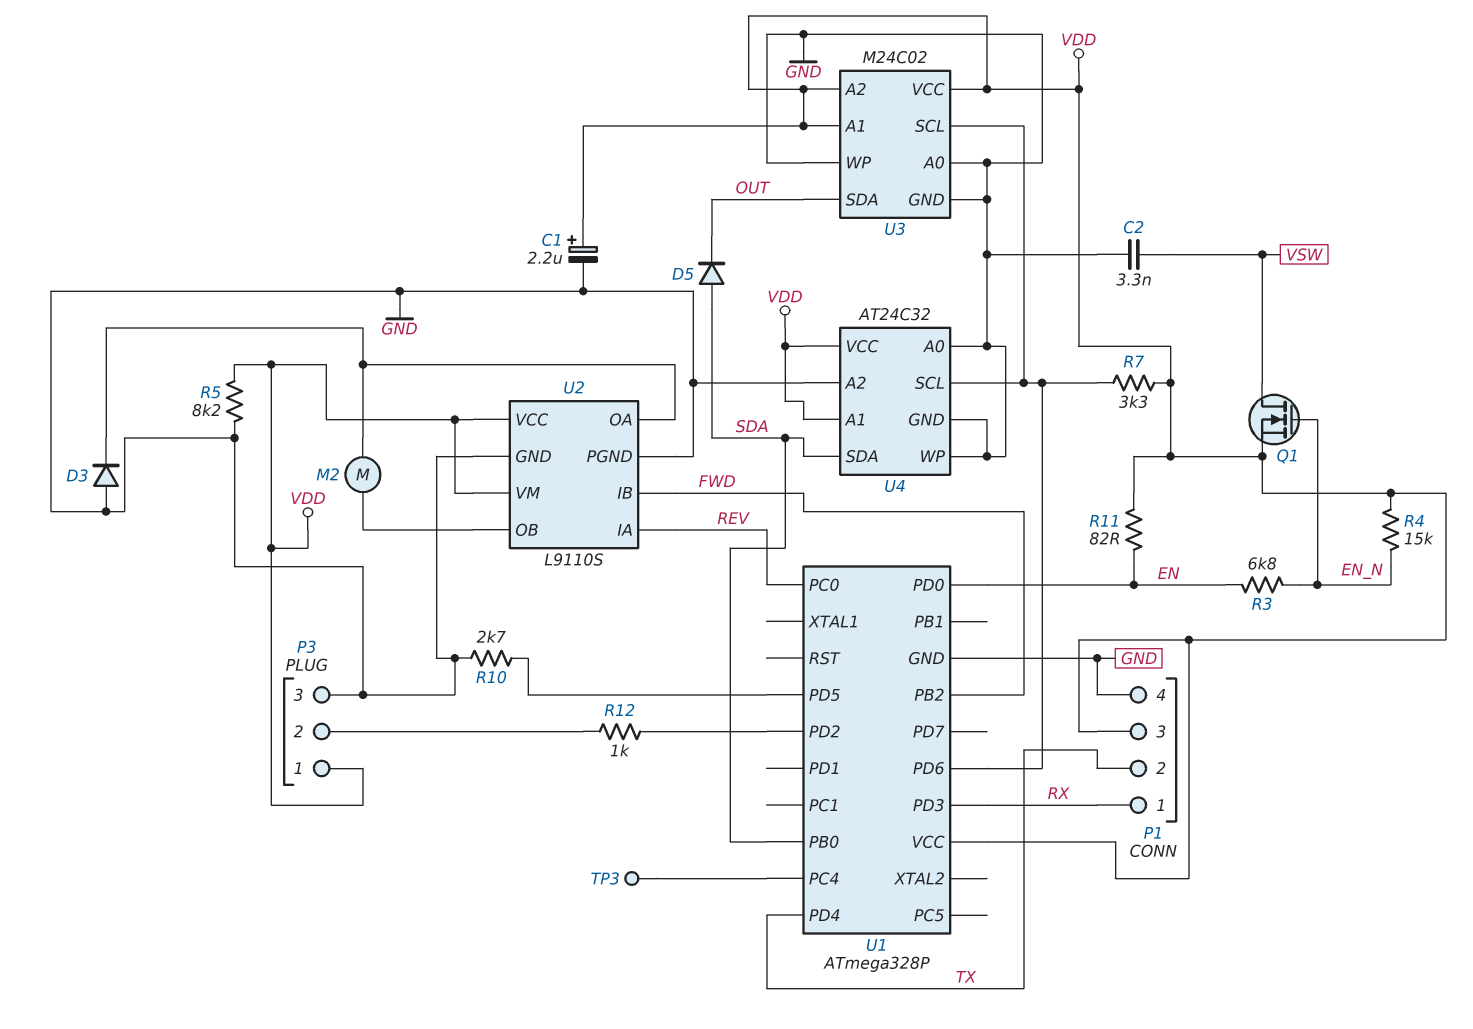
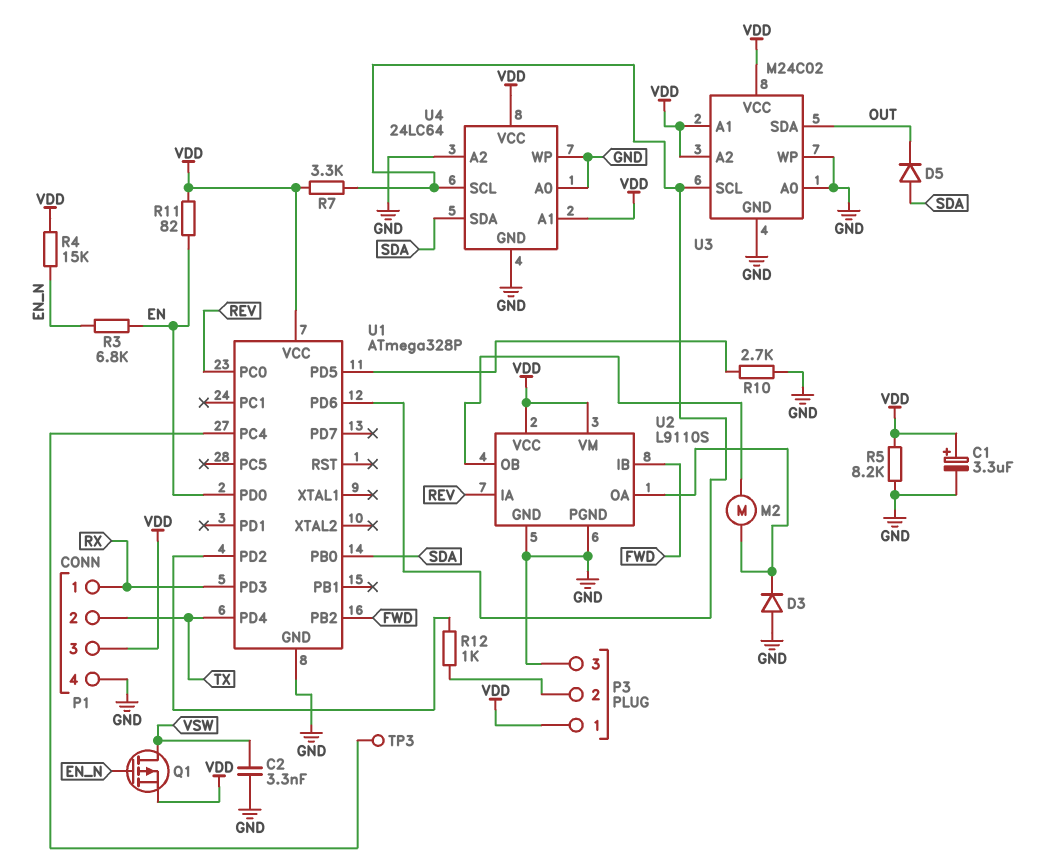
C1: 2.2uF (plus VDD, minus GND) -> 3.3uF (plus VDD, minus GND)
Q1: NMOS (G EN_N, D VSW, S VDD) -> PMOS (G EN_N, D VSW, S VDD)
U4: AT24C32 -> 24LC64

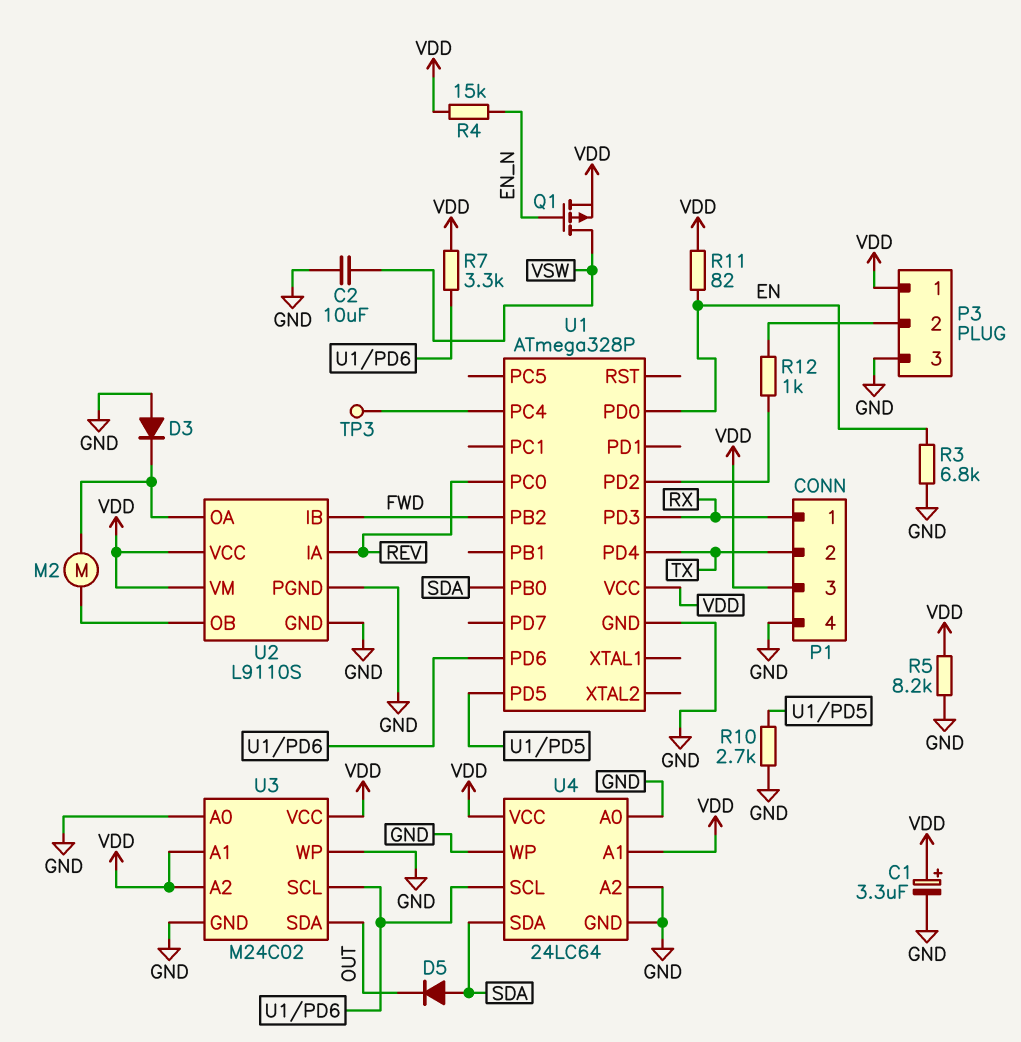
C2: 3.3nF (GND, VSW) -> 10uF (GND, VSW)
R3: 6.8k (EN, EN_N) -> 6.8k (EN, GND)

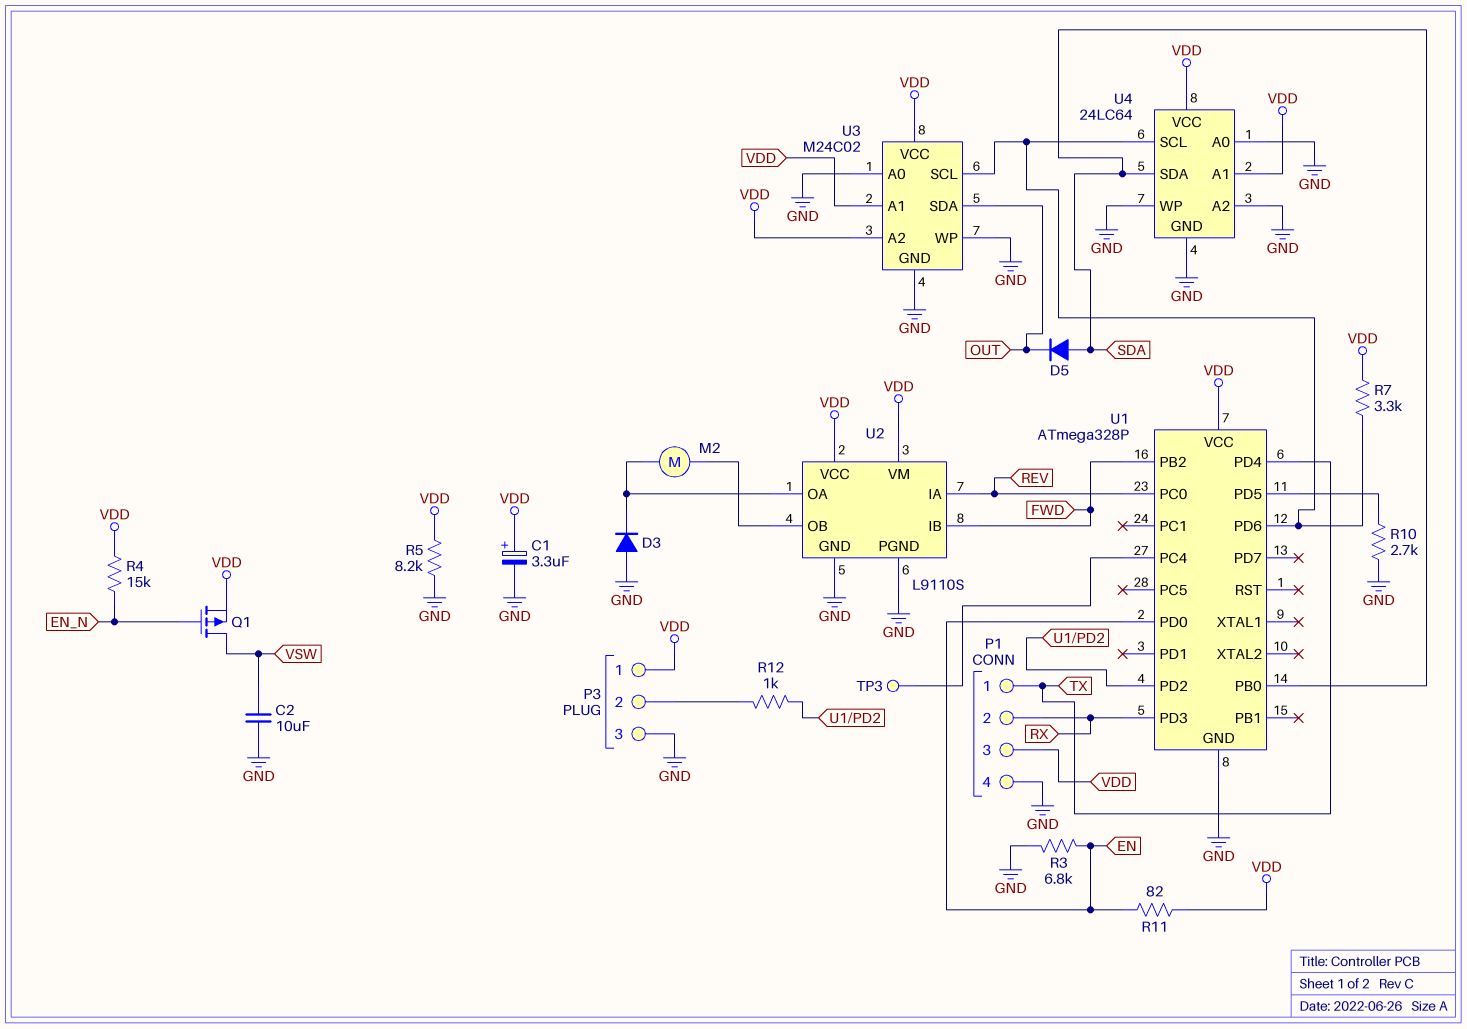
P1 pin 1: RX -> TX
P1 pin 2: TX -> RX

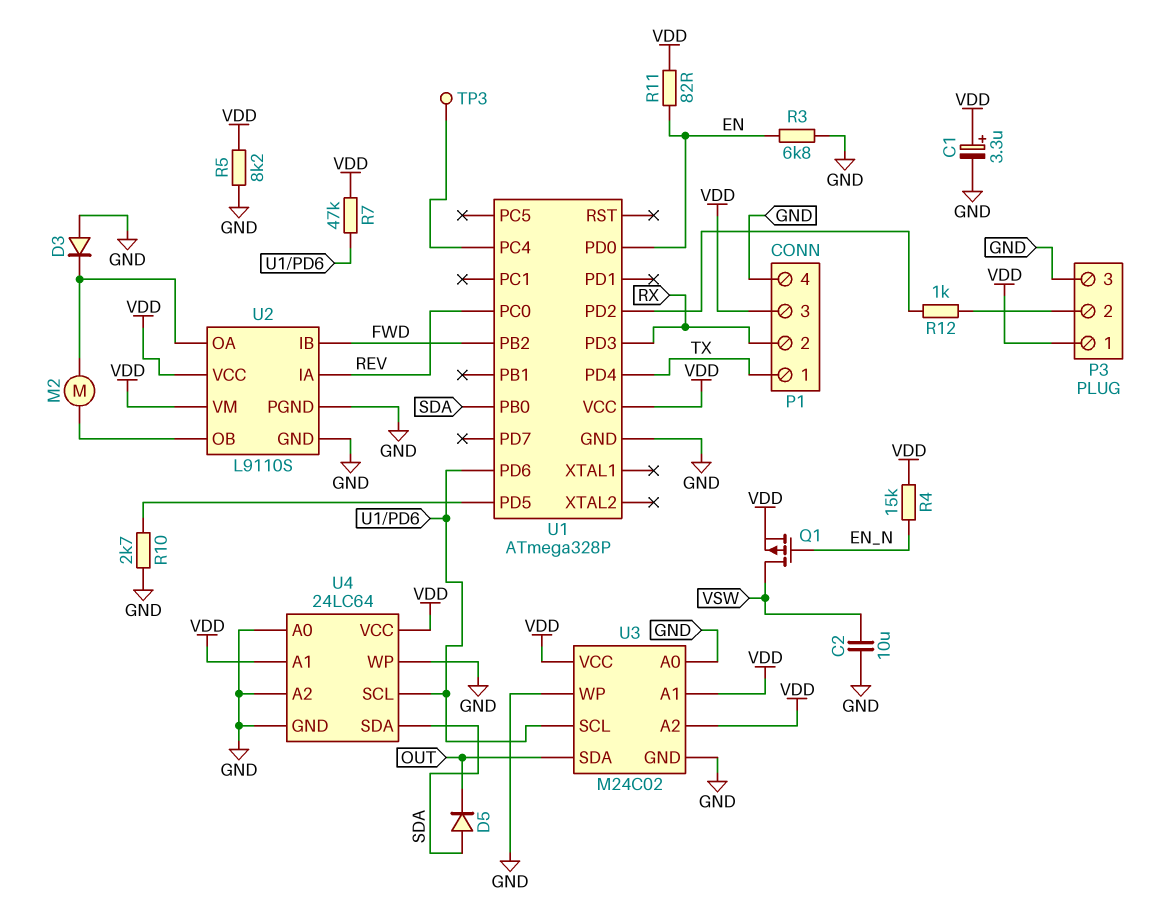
R7: 3.3k (U1/PD6, VDD) -> 47k (U1/PD6, VDD)

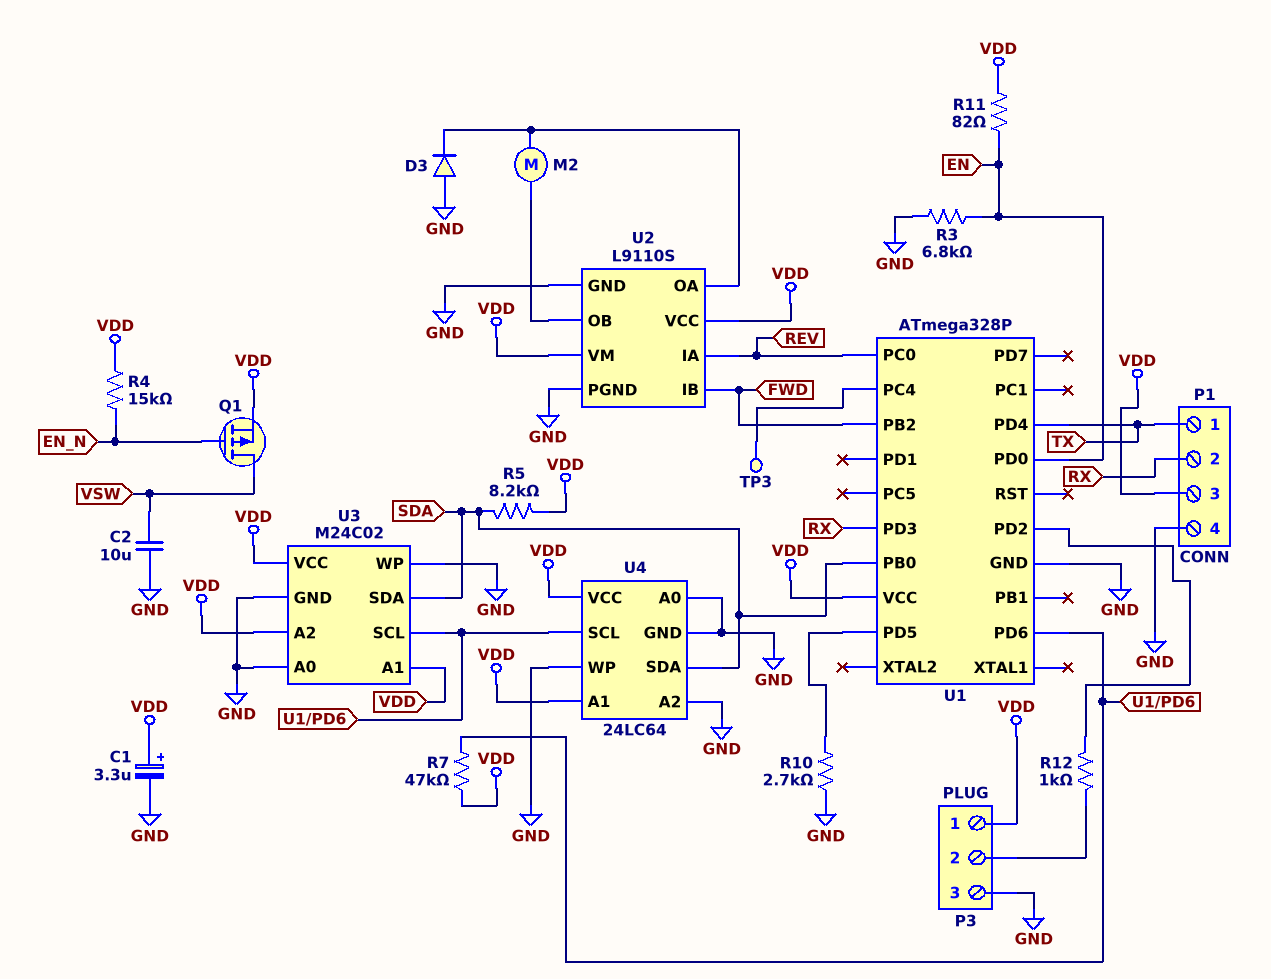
D5: diode (A SDA, K OUT) -> none
R5: 8.2k (GND, VDD) -> 8.2k (SDA, VDD)
U3 pin SDA: OUT -> SDA

